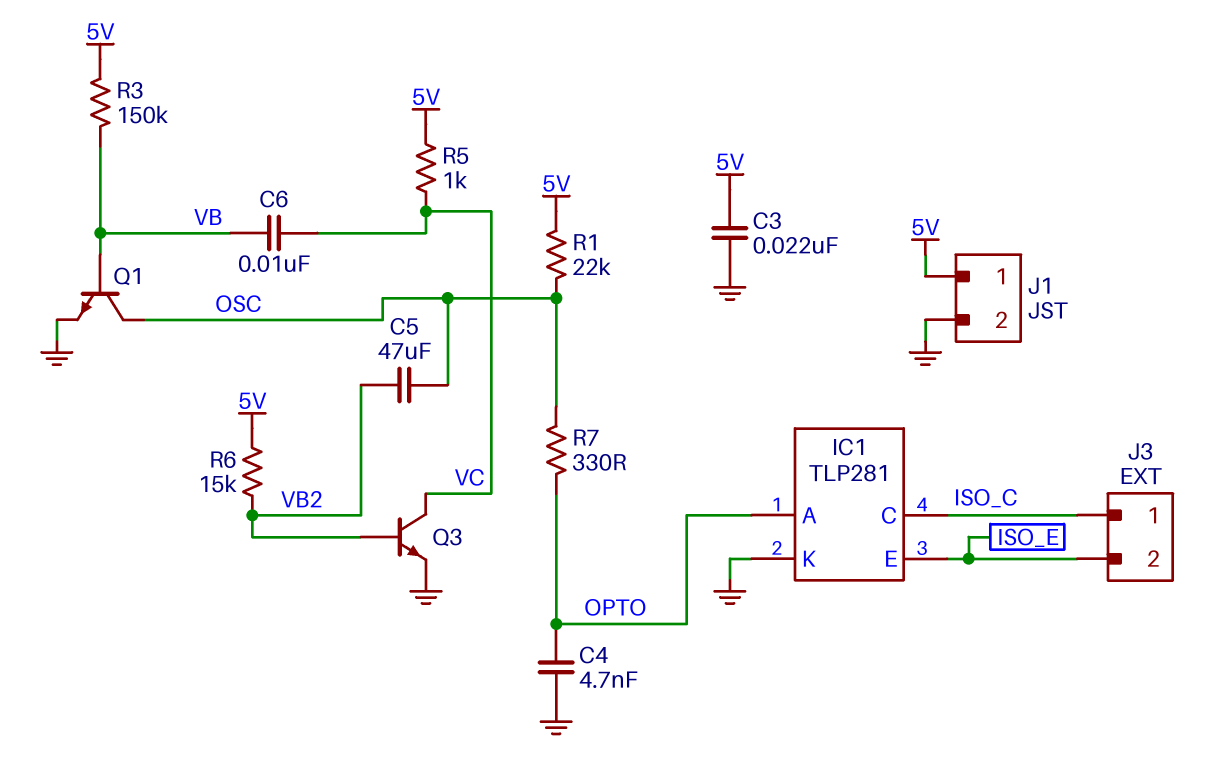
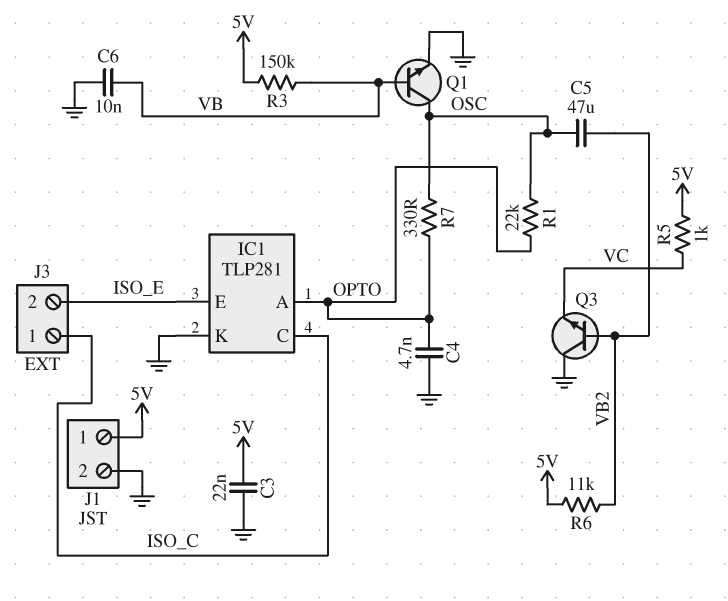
C6: 10nF (VB, VC) -> 10nF (GND, VB)
Q3: NPN (B VB2, C VC, E GND) -> NPN (B VB2, C GND, E VC)
R1: 22k (5V, OSC) -> 22k (OPTO, OSC)
R6: 15k (5V, VB2) -> 11k (5V, VB2)

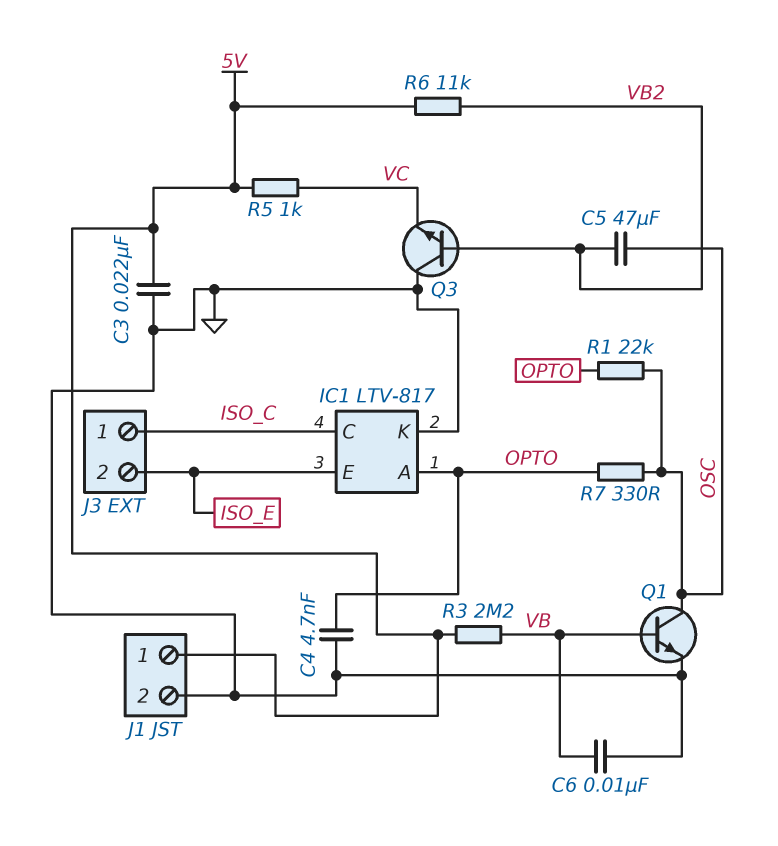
IC1: TLP281 -> LTV-817
R3: 150k (5V, VB) -> 2.2M (5V, VB)

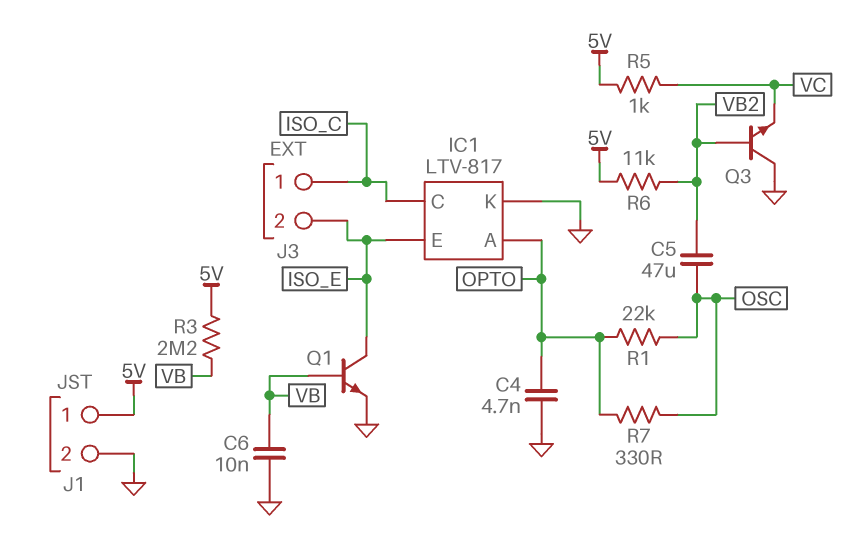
C3: 22nF (5V, GND) -> none
Q1: NPN (B VB, C OSC, E GND) -> NPN (B VB, C ISO_E, E GND)

